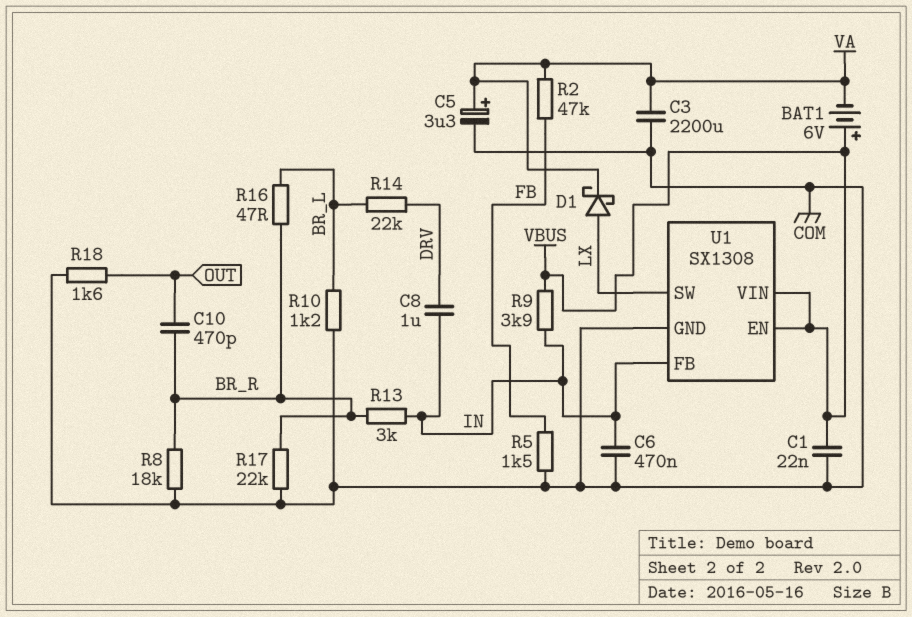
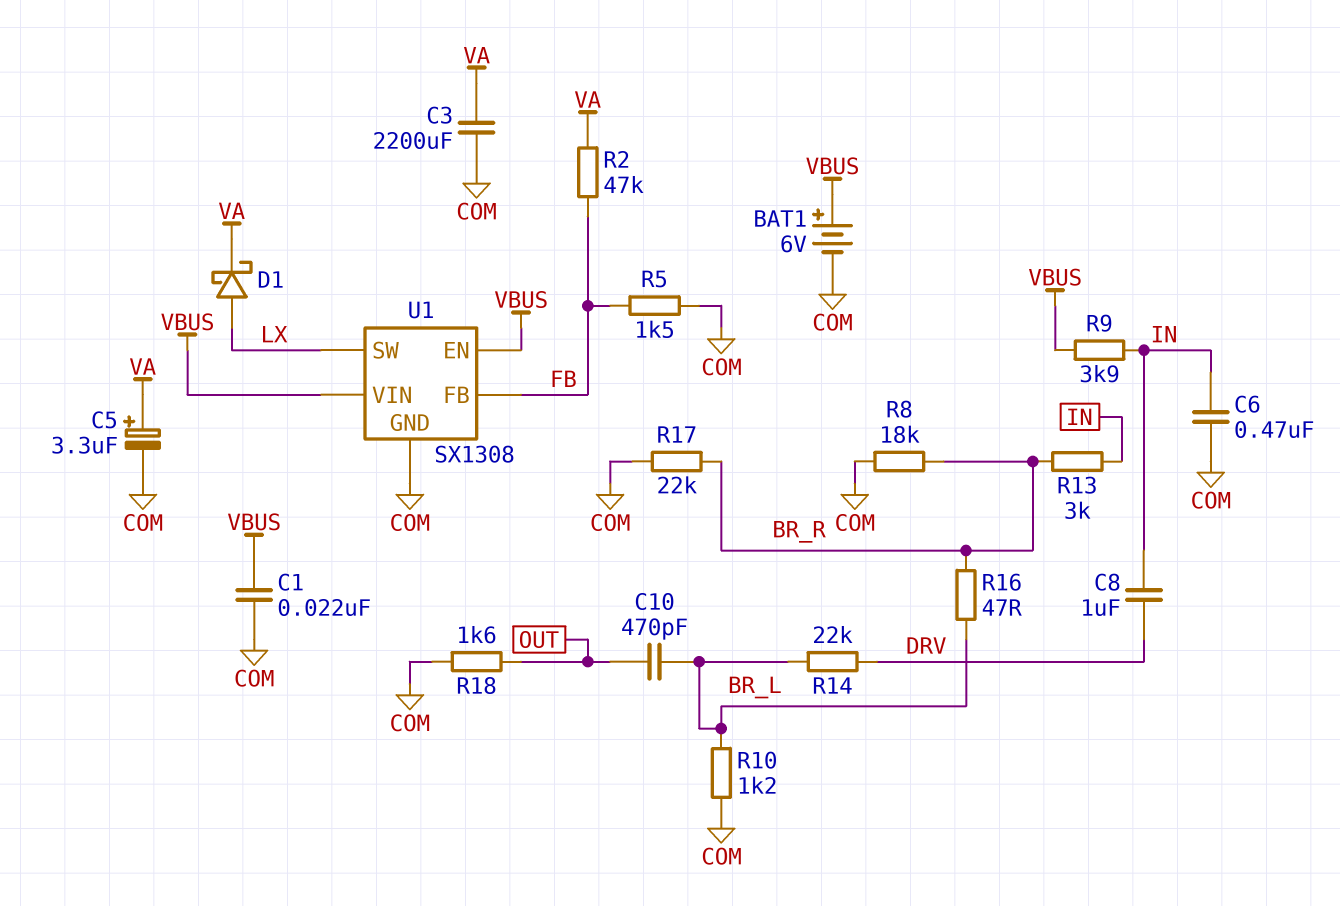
BAT1: 6V (plus VBUS, minus VA) -> 6V (plus VBUS, minus COM)
C10: 470pF (BR_R, OUT) -> 470pF (BR_L, OUT)
U1 pin FB: IN -> FB

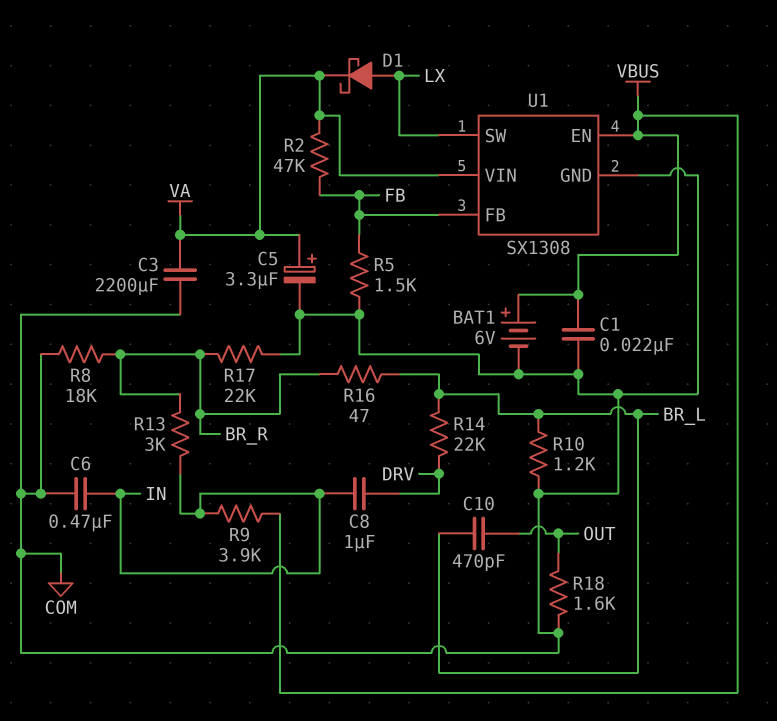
U1 pin VIN: VBUS -> VA

